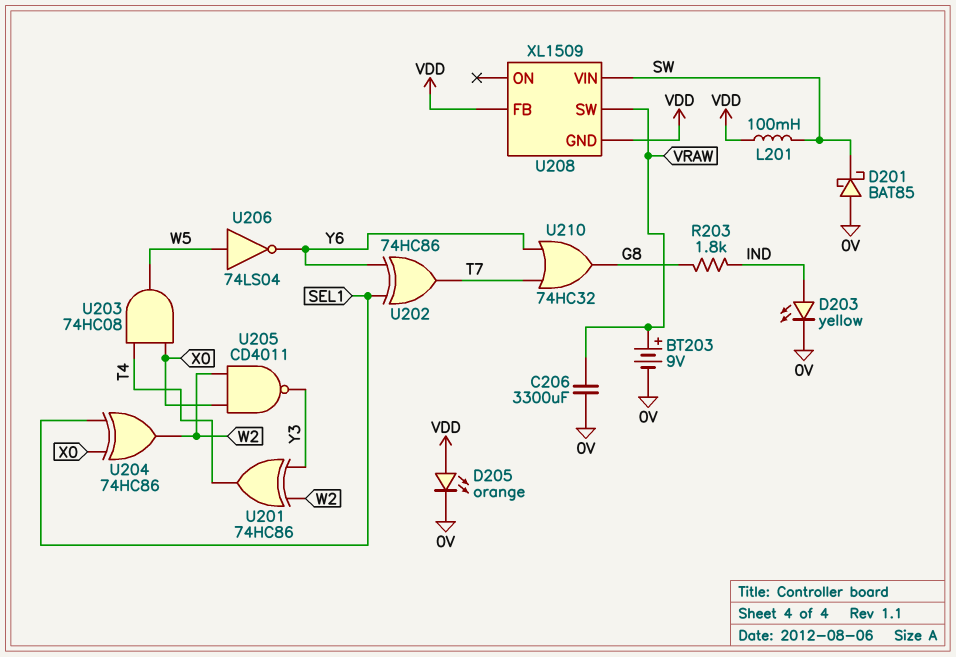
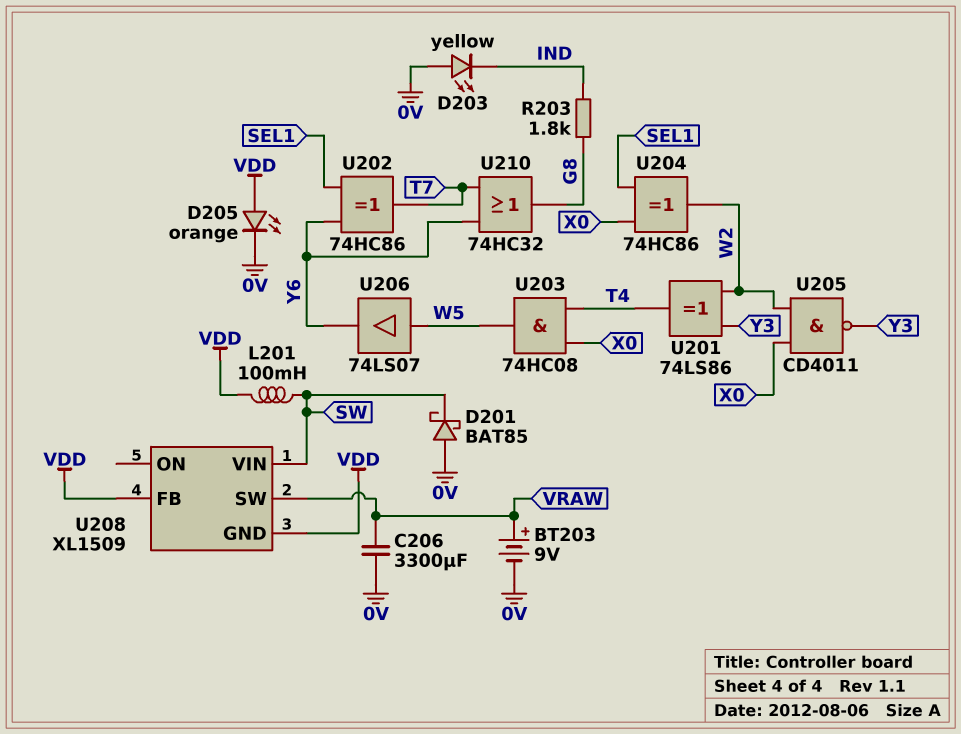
D203: LED yellow (A IND, K 0V) -> LED yellow (A 0V, K IND)
U201: XOR 74HC86 (in W2, in Y3, out T4) -> XOR 74LS86 (in W2, in Y3, out T4)
U206: NOT 74LS04 (in W5, out Y6) -> buffer 74LS07 (in W5, out Y6)

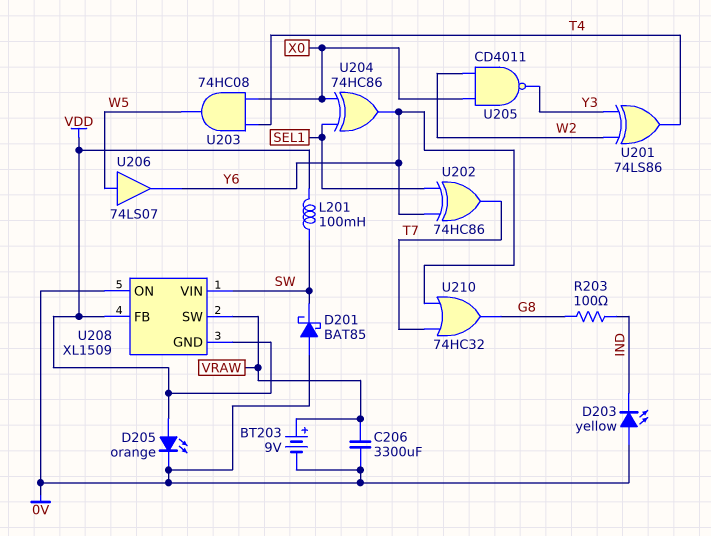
R203: 1.8k (G8, IND) -> 100 (G8, IND)
U204: XOR 74HC86 (in SEL1, in X0, out W2) -> XOR 74HC86 (in SEL1, in X0, out Y6)
U208 pin ON: none -> 0V

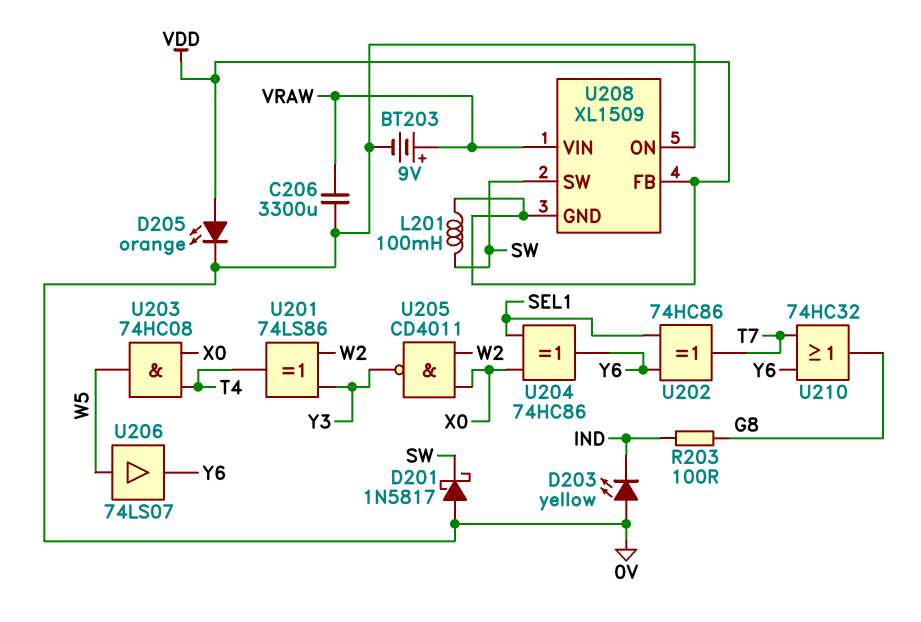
D201: schottky BAT85 (A 0V, K SW) -> schottky 1N5817 (A 0V, K SW)
U208 pin SW: VRAW -> SW
U208 pin VIN: SW -> VRAW

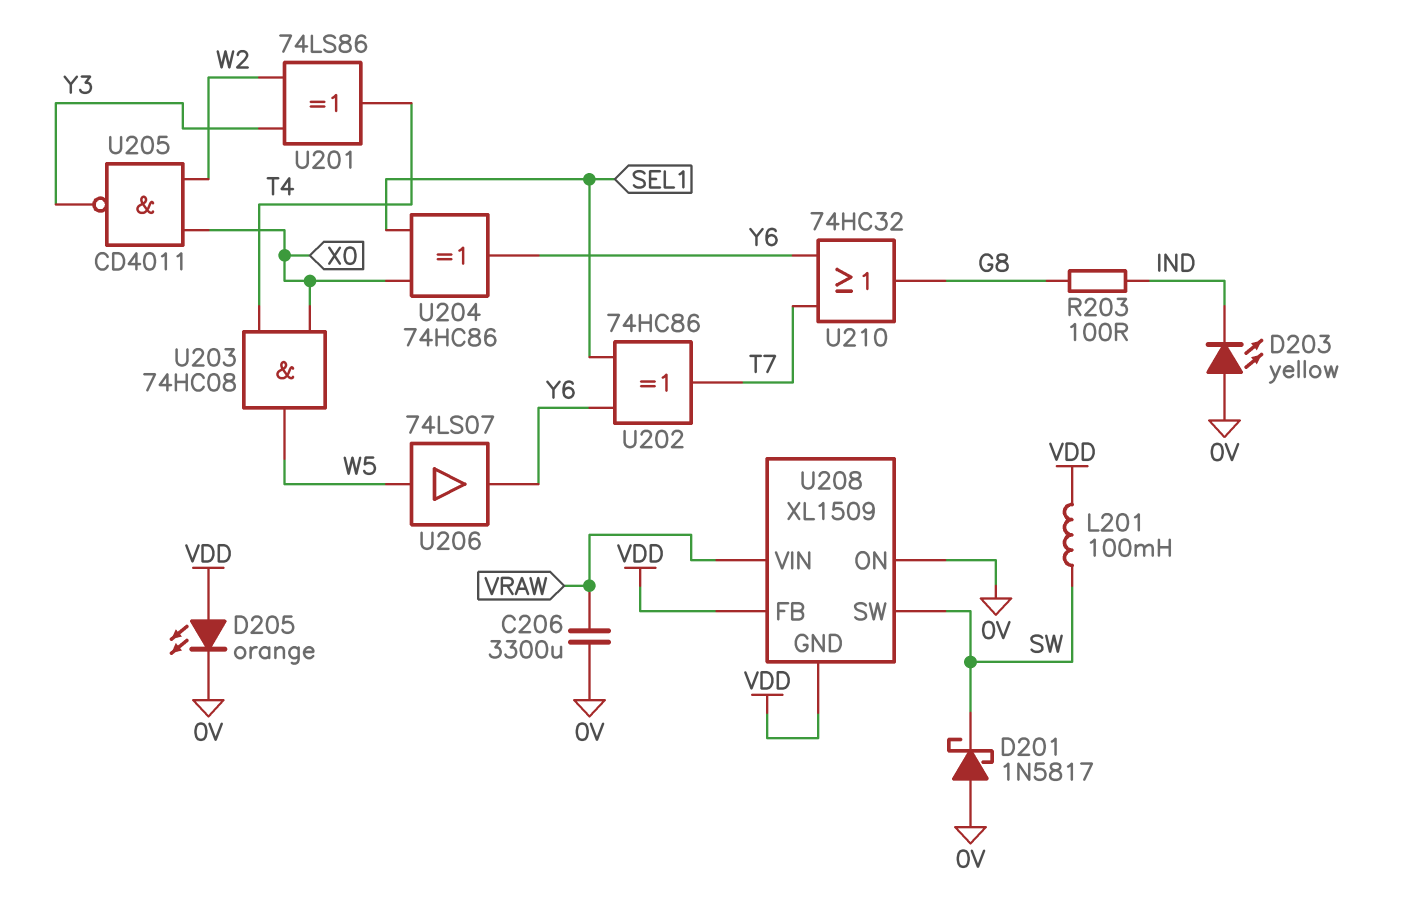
BT203: 9V (plus VRAW, minus 0V) -> none

